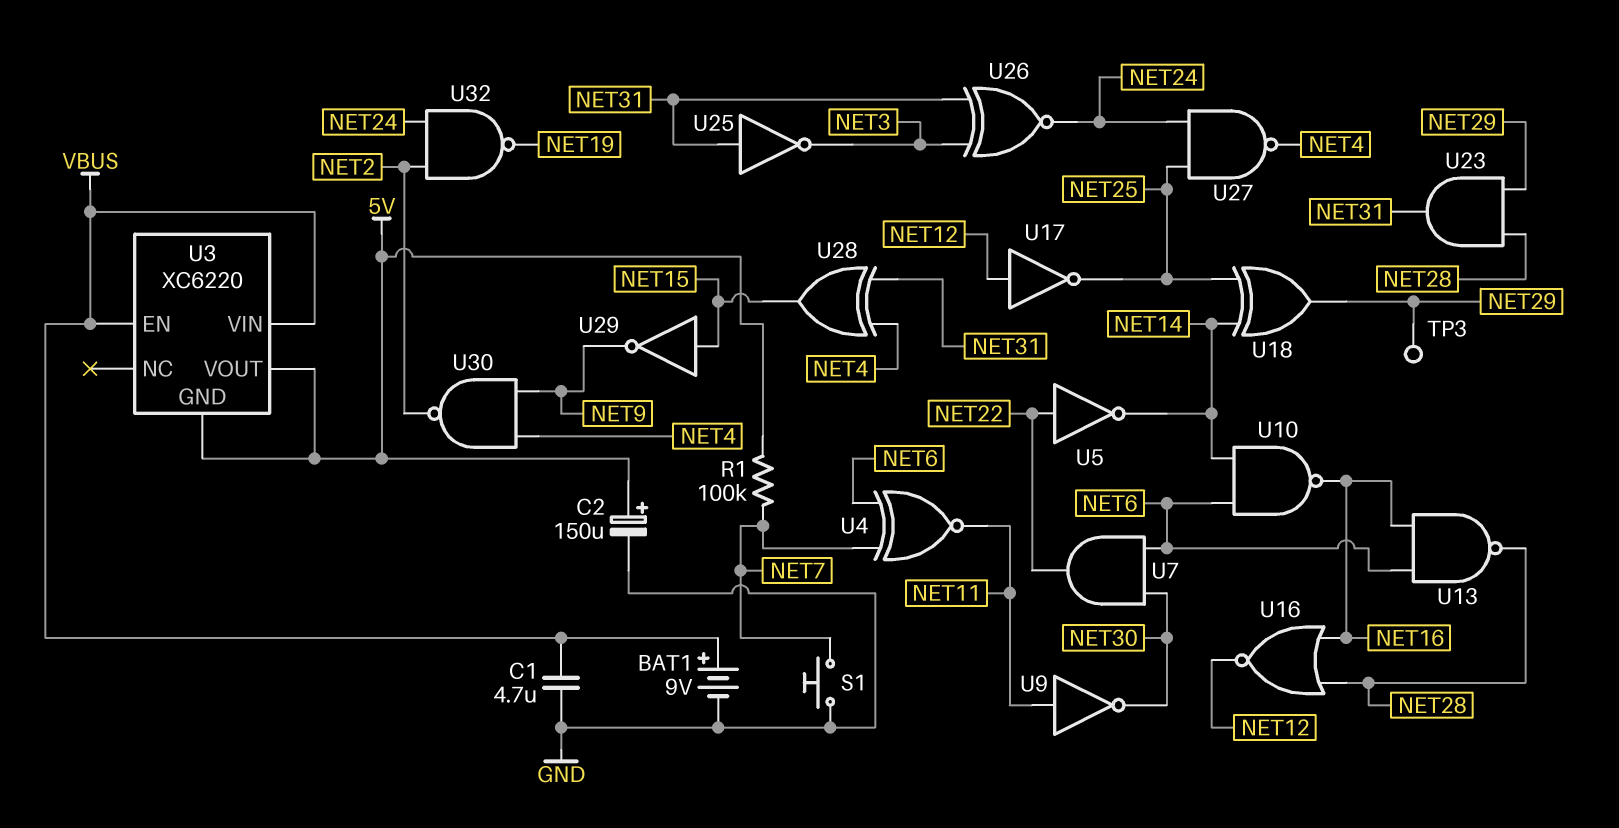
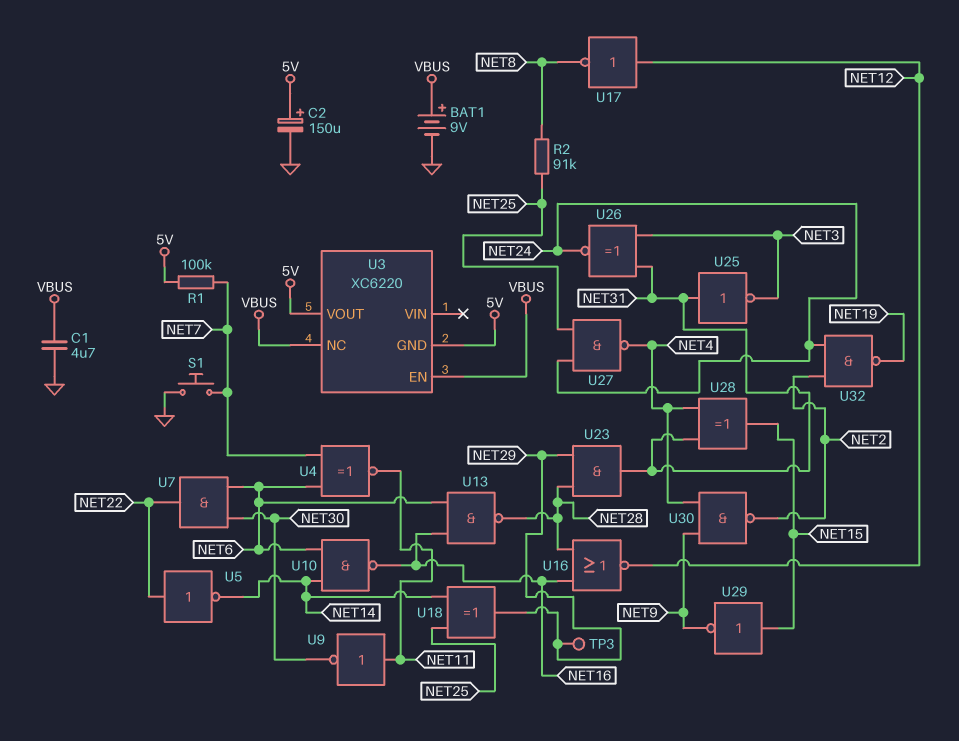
R2: none -> 91k (NET8, NET25)
U3 pin NC: none -> VBUS
U3 pin VIN: VBUS -> none
U17: NOT (in NET12, out NET25) -> NOT (in NET12, out NET8)

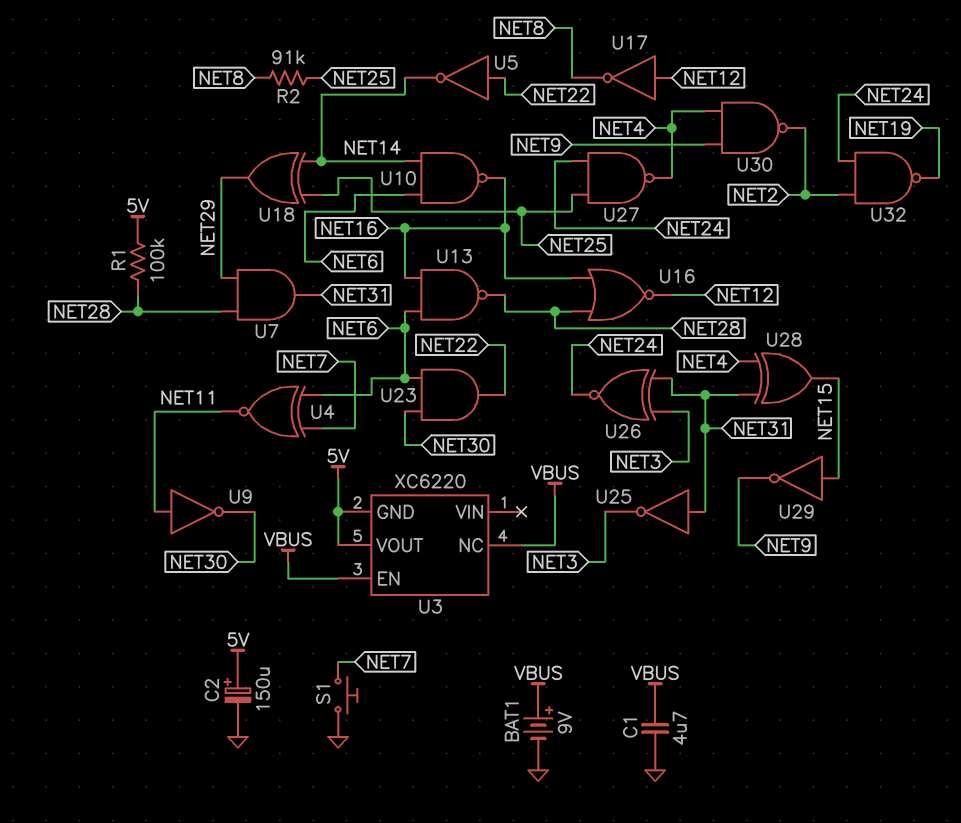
R1: 100k (5V, NET7) -> 100k (5V, NET28)
TP3: test point (NET29) -> none
U7: AND (in NET6, in NET30, out NET22) -> AND (in NET28, in NET29, out NET31)
U23: AND (in NET28, in NET29, out NET31) -> AND (in NET6, in NET30, out NET22)

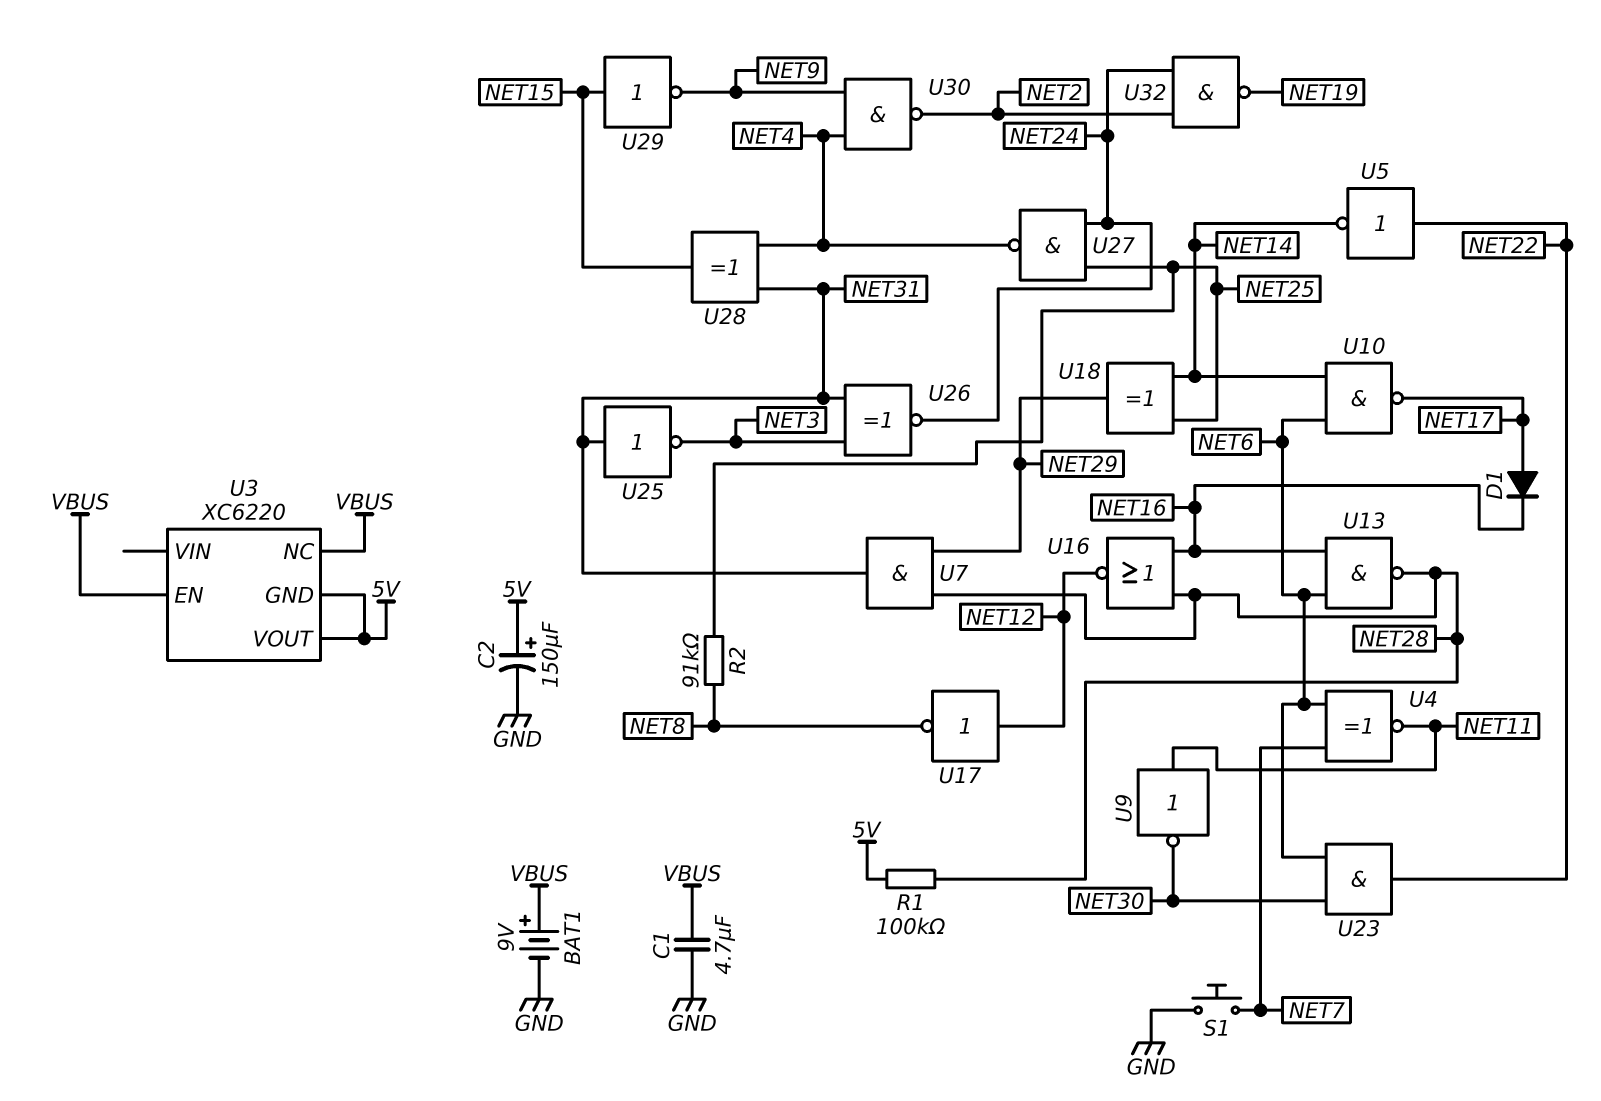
D1: none -> diode (A NET17, K NET16)
U10: NAND (in NET6, in NET14, out NET16) -> NAND (in NET6, in NET14, out NET17)

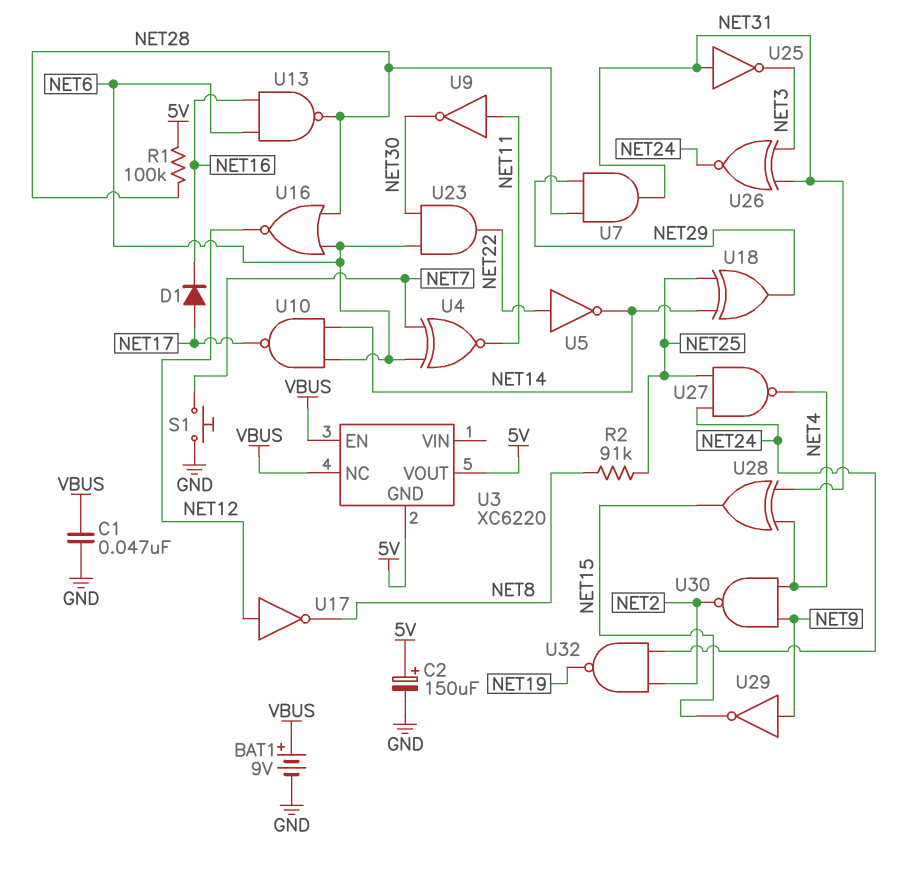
C1: 4.7uF (GND, VBUS) -> 47nF (GND, VBUS)
U16: NOR (in NET16, in NET28, out NET12) -> NOR (in NET6, in NET28, out NET12)
U29: NOT (in NET15, out NET9) -> NOT (in NET9, out NET15)

